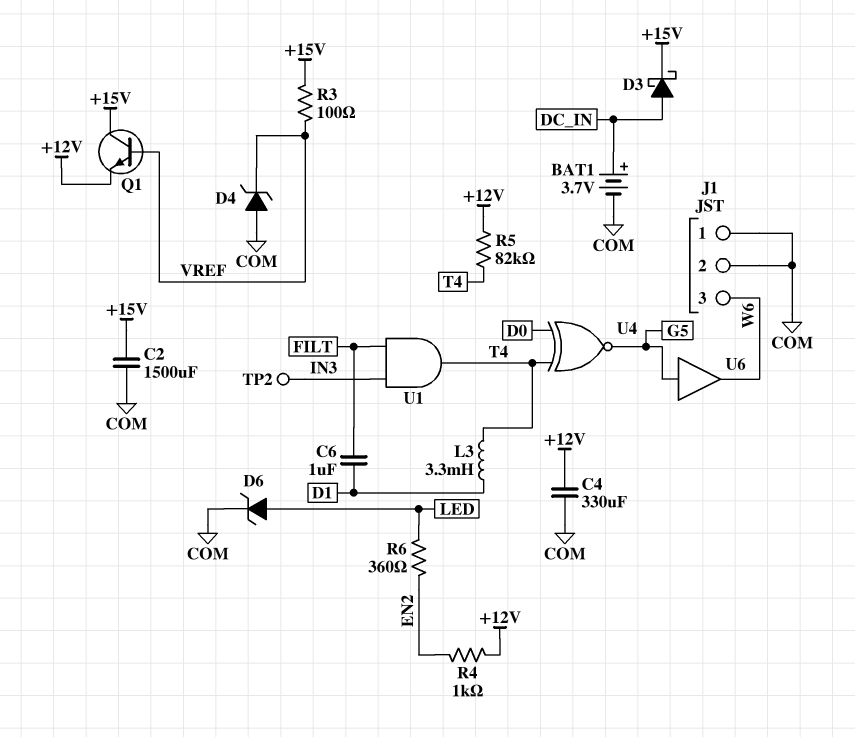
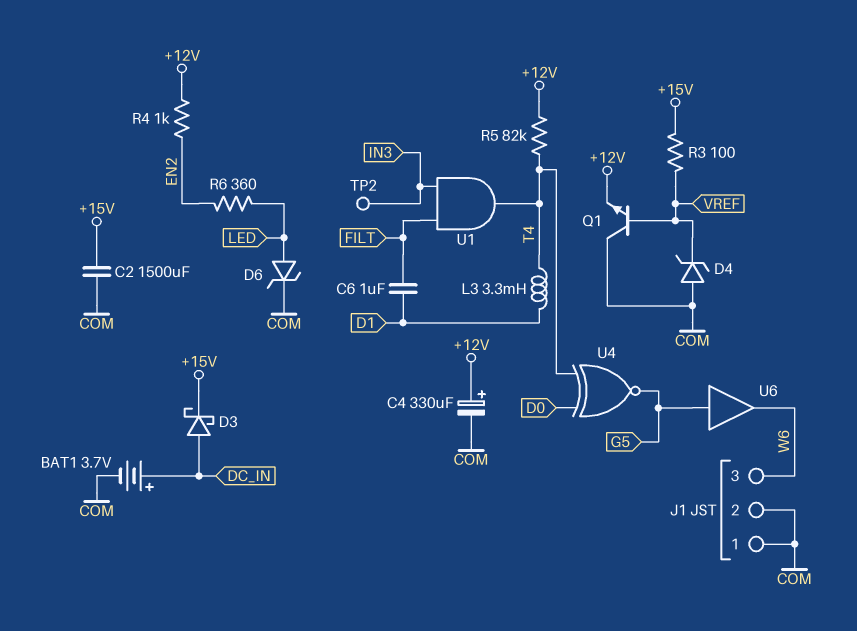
C4: 330uF (+12V, COM) -> 330uF (plus +12V, minus COM)
Q1: NPN (B VREF, C +15V, E +12V) -> NPN (B VREF, C COM, E +12V)

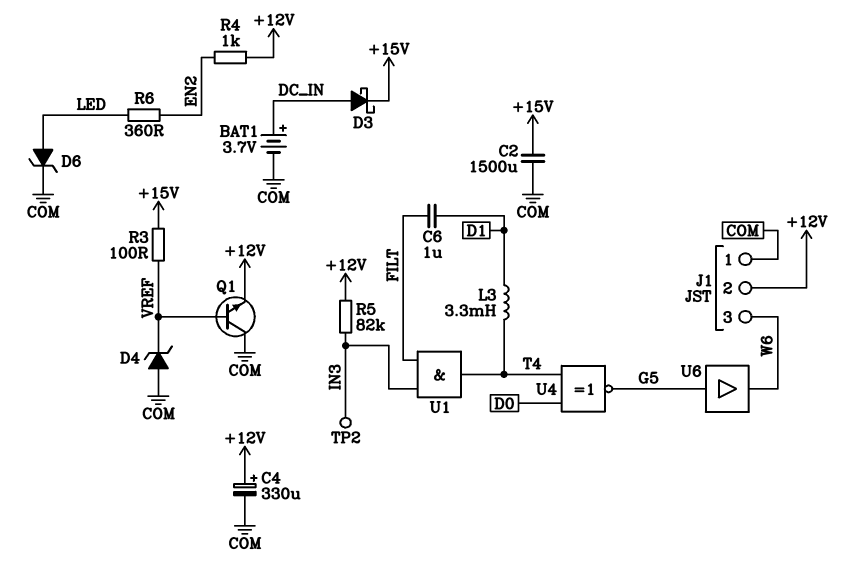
J1 pin 2: COM -> +12V
R5: 82k (+12V, T4) -> 82k (+12V, IN3)

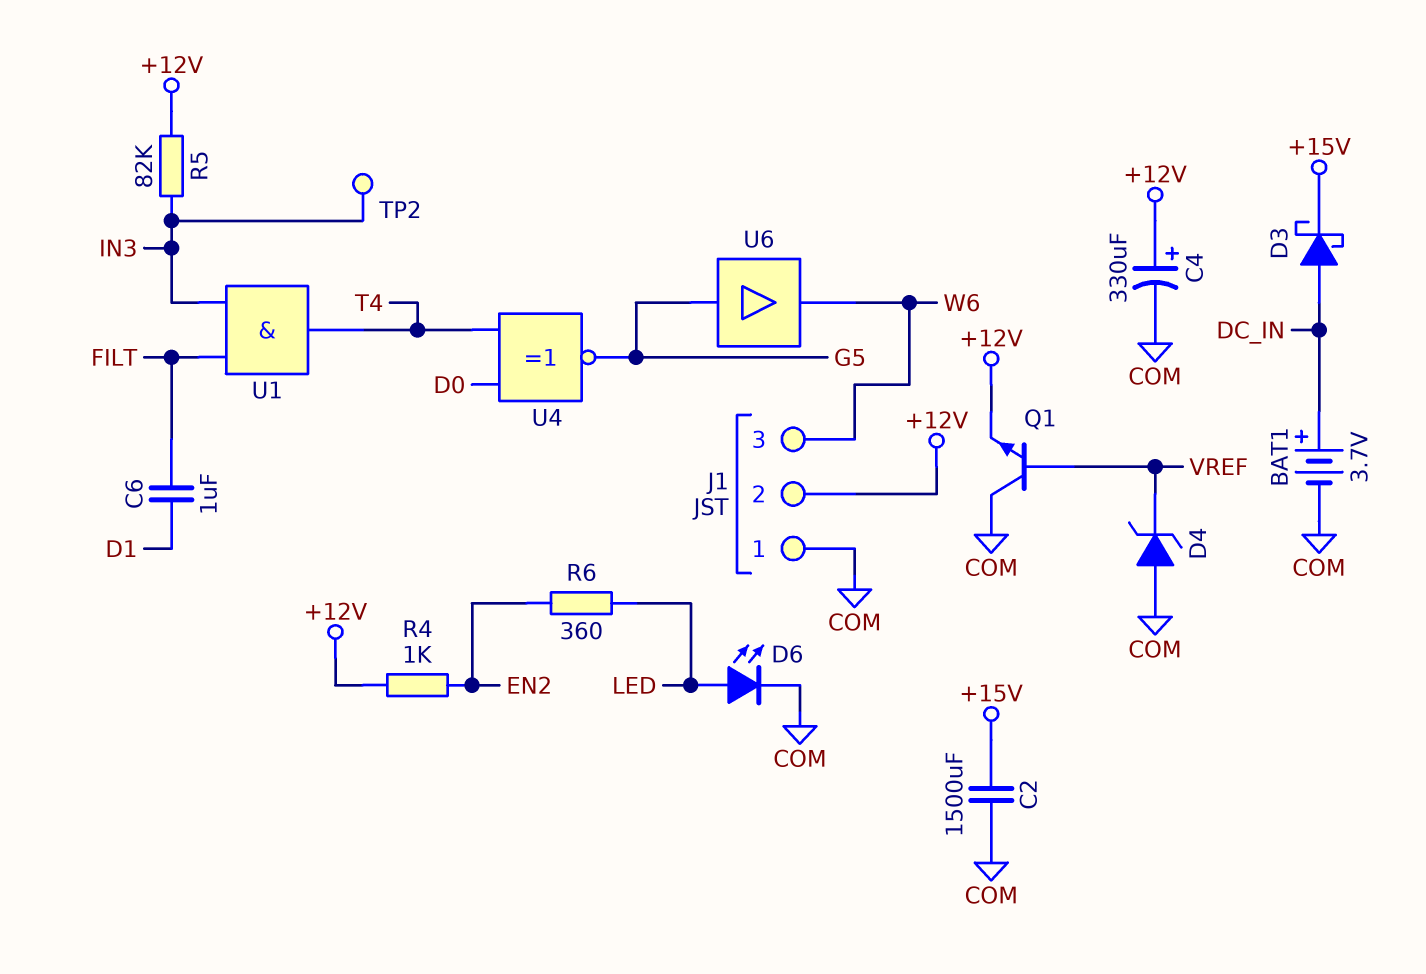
D6: zener (A LED, K COM) -> LED (A LED, K COM)
L3: 3.3mH (D1, T4) -> none
R3: 100 (+15V, VREF) -> none

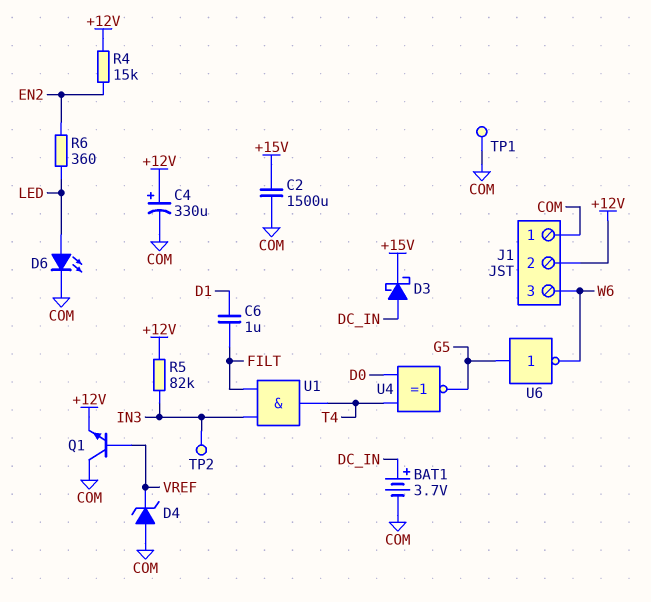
R4: 1k (+12V, EN2) -> 15k (+12V, EN2)
TP1: none -> test point (COM)
U6: buffer (in G5, out W6) -> NOT (in G5, out W6)

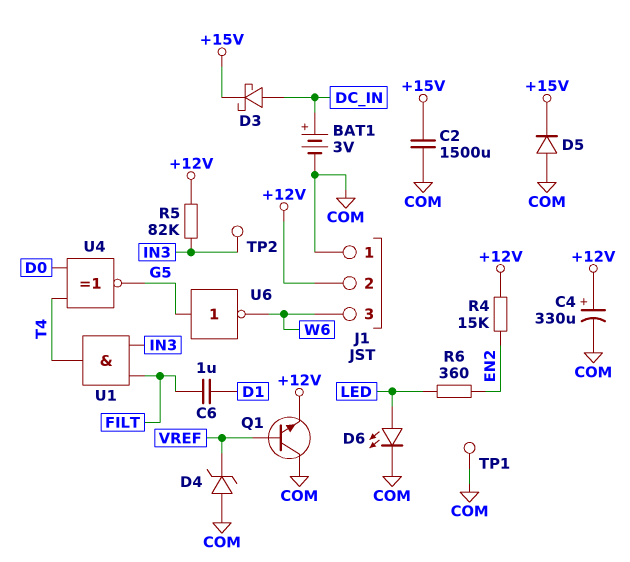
BAT1: 3.7V (plus DC_IN, minus COM) -> 3V (plus DC_IN, minus COM)
D5: none -> diode (A COM, K +15V)

